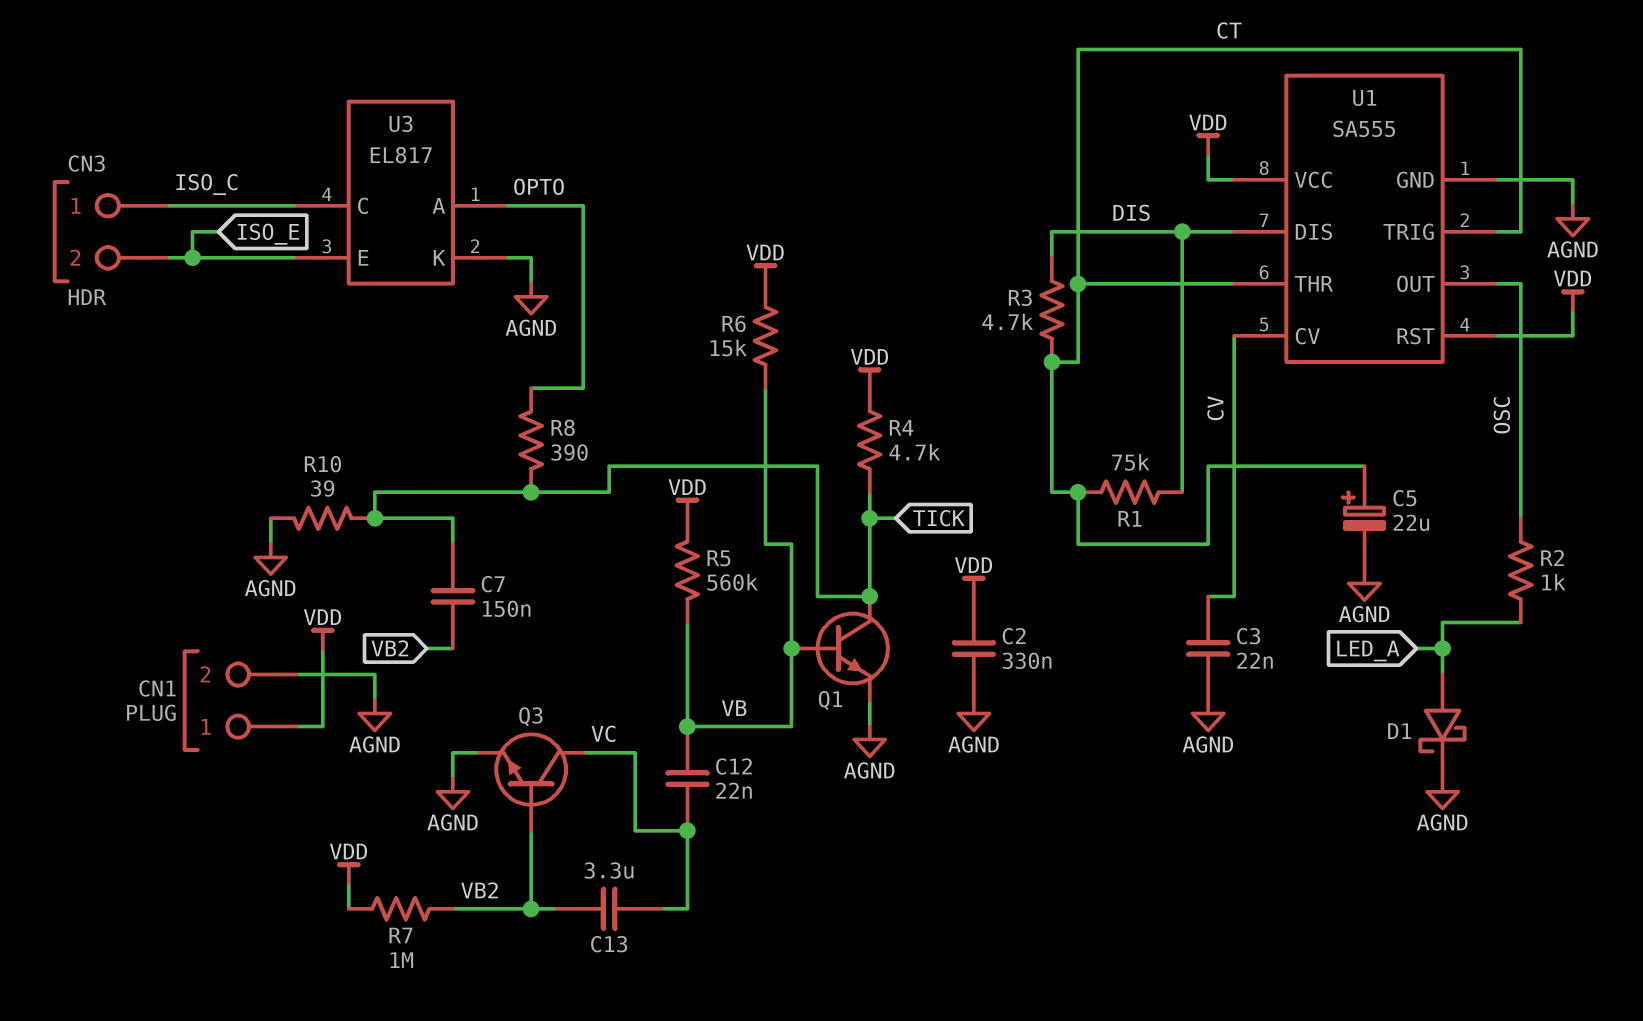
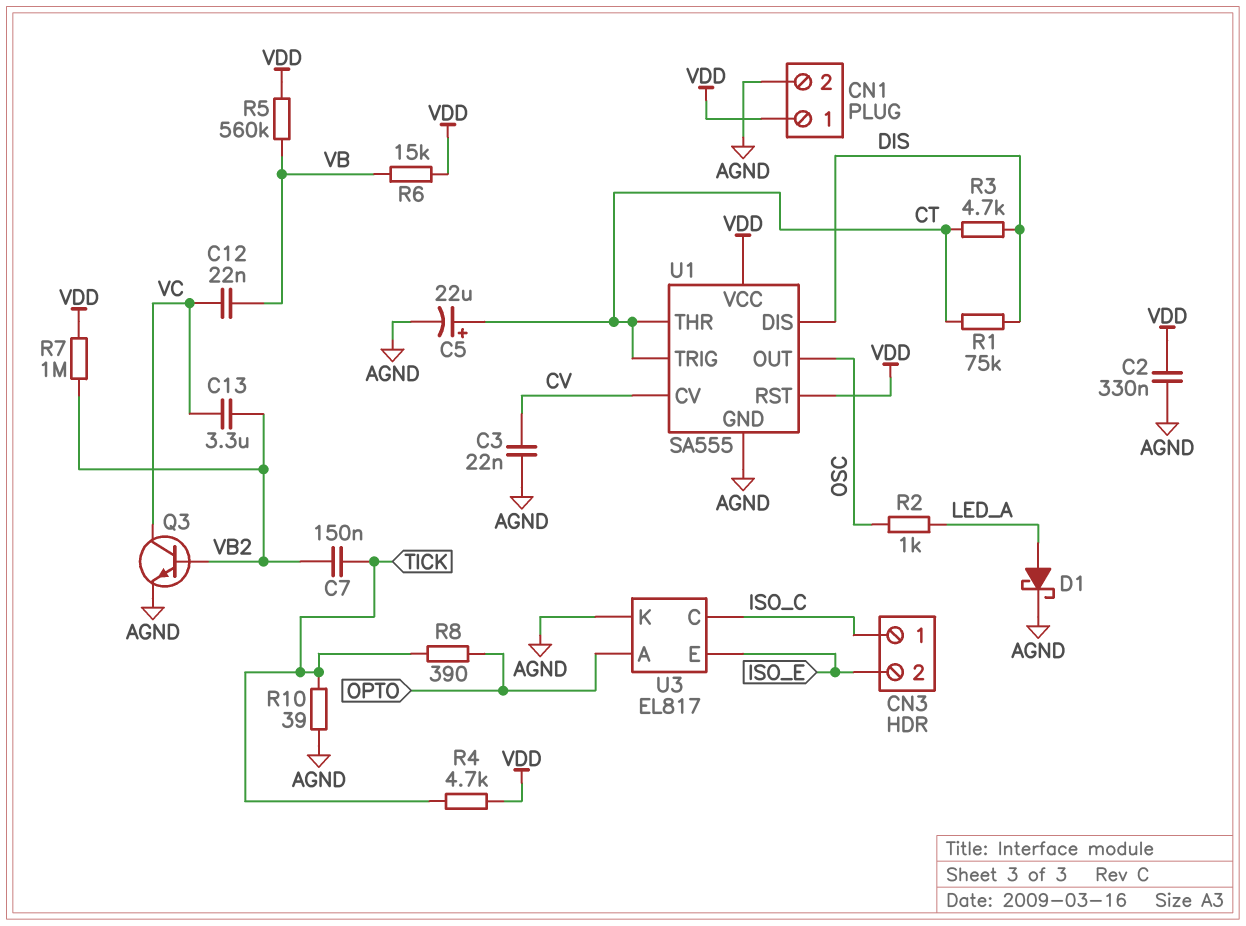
Q1: NPN (B VB, C TICK, E AGND) -> none

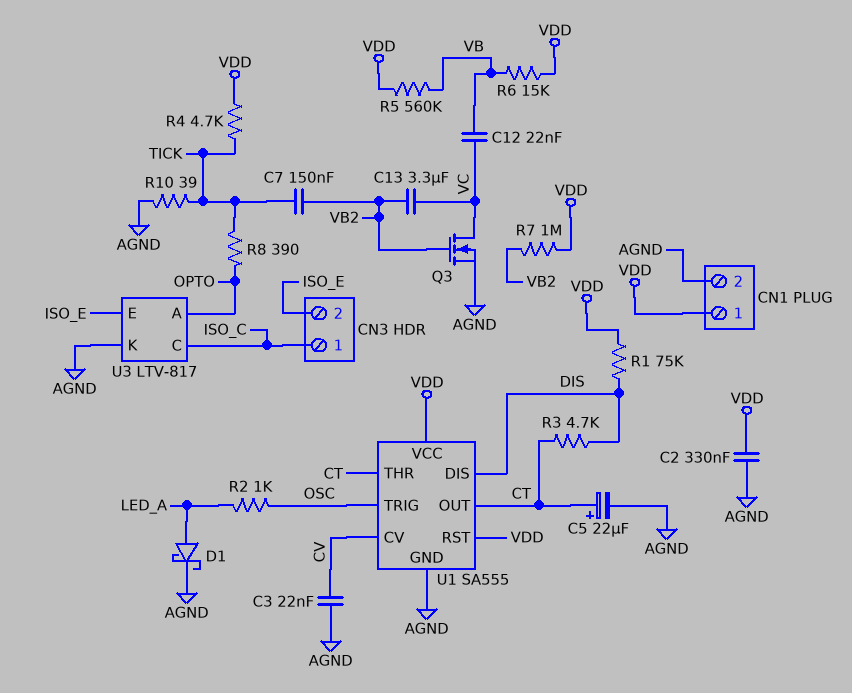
Q3: NPN (B VB2, C VC, E AGND) -> NMOS (G VB2, D VC, S AGND)
R1: 75k (CT, DIS) -> 75k (DIS, VDD)
U1 pin OUT: OSC -> CT
U1 pin TRIG: CT -> OSC
U3: EL817 -> LTV-817

